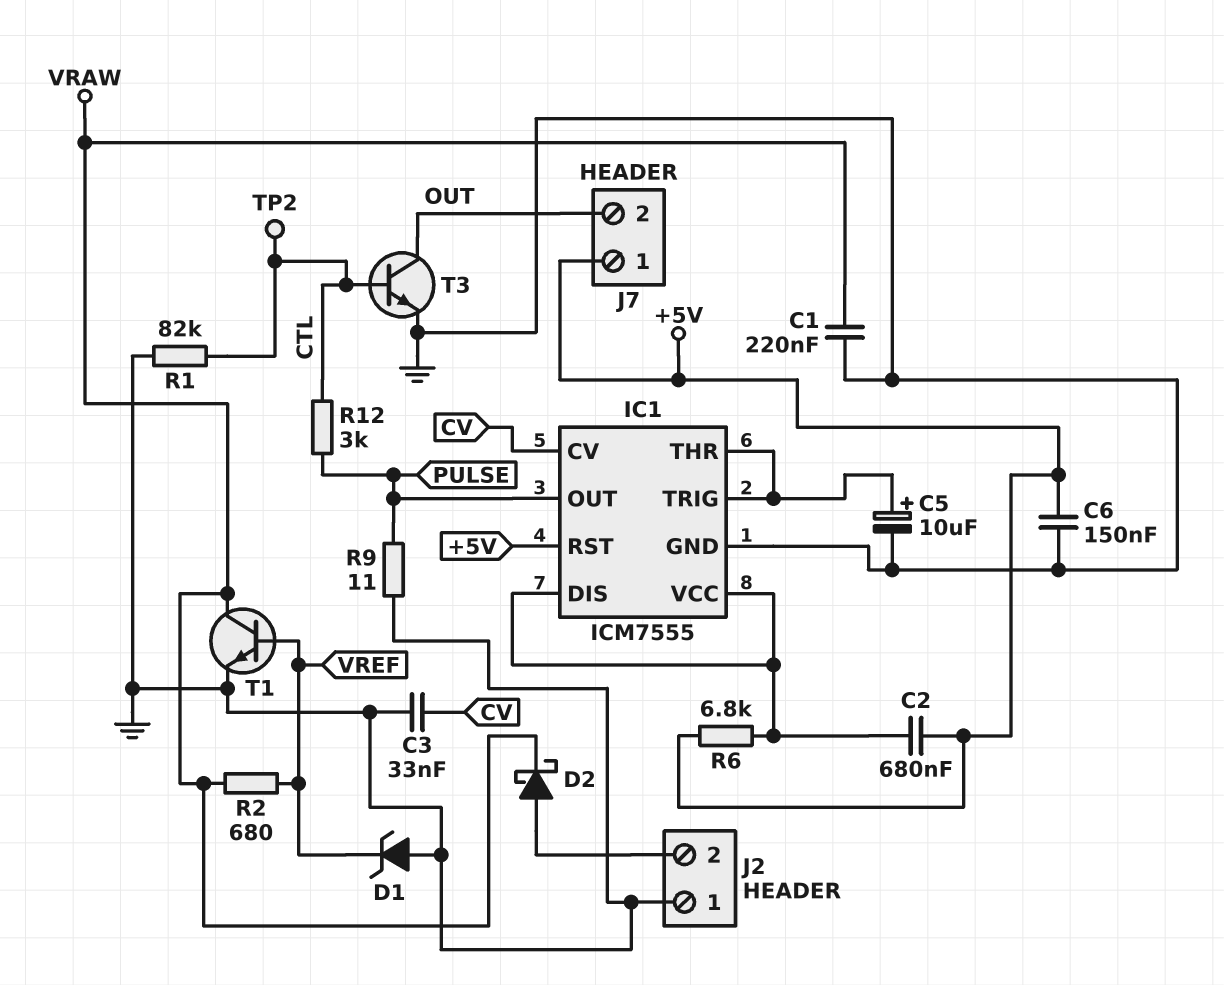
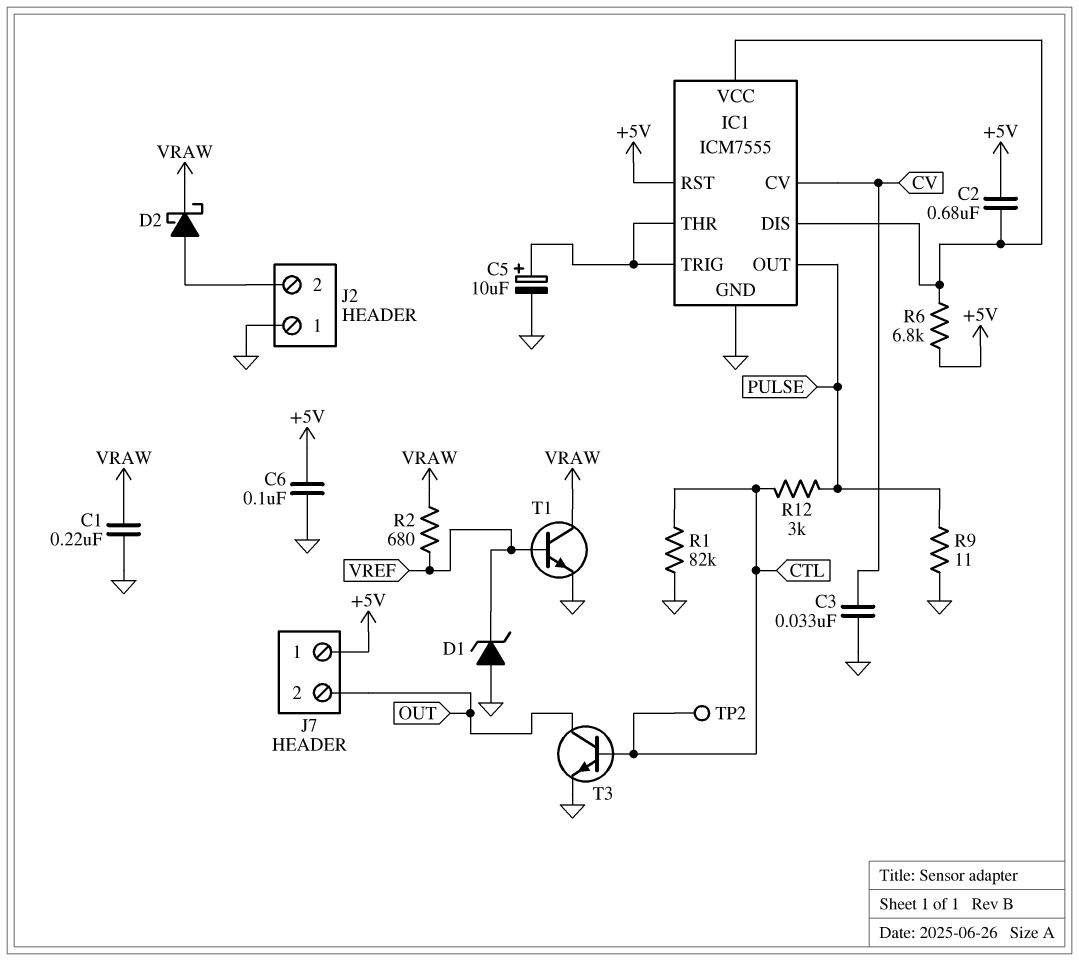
C6: 150nF (+5V, GND) -> 100nF (+5V, GND)

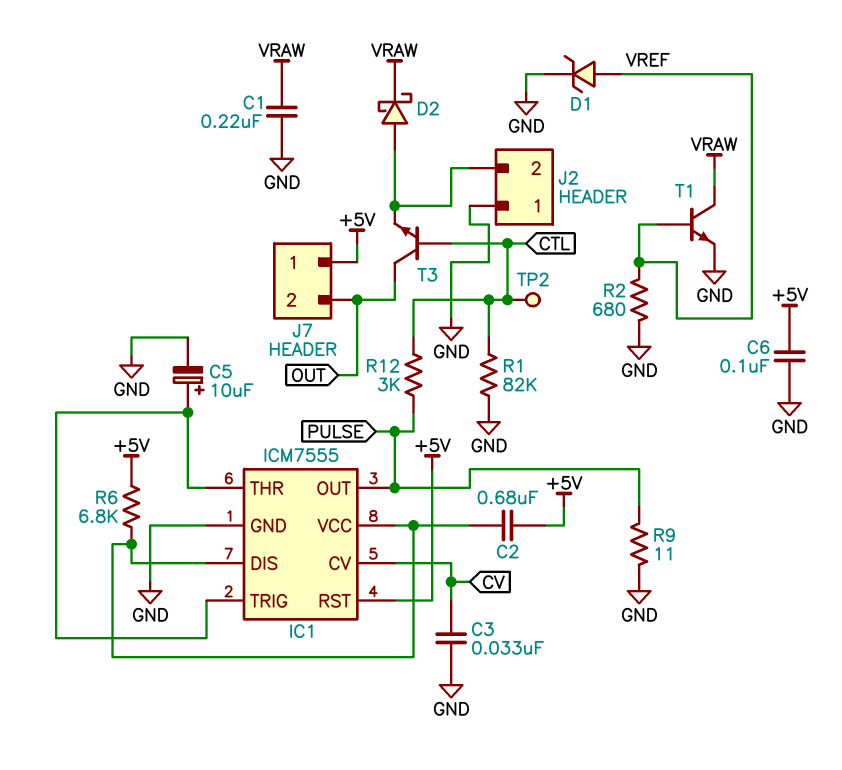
D1: zener (A GND, K VREF) -> zener (A VREF, K GND)
R2: 680 (VRAW, VREF) -> 680 (GND, VREF)
T3: NPN (B CTL, C OUT, E GND) -> NPN (B CTL, C OUT, E J2/2)

